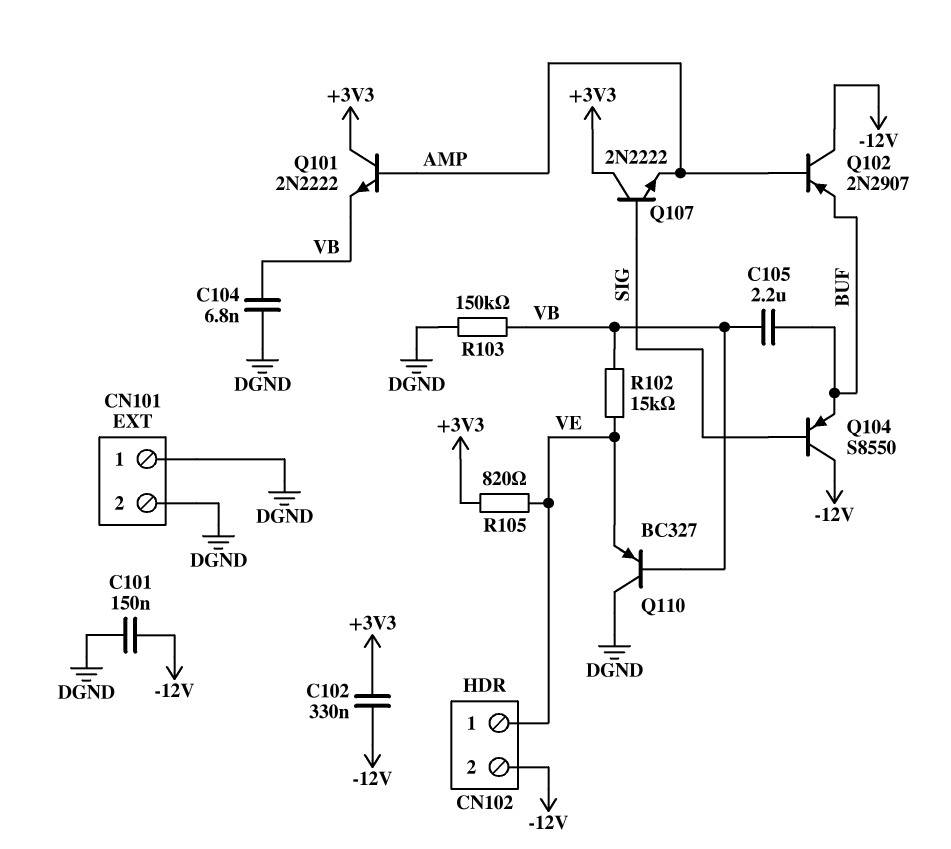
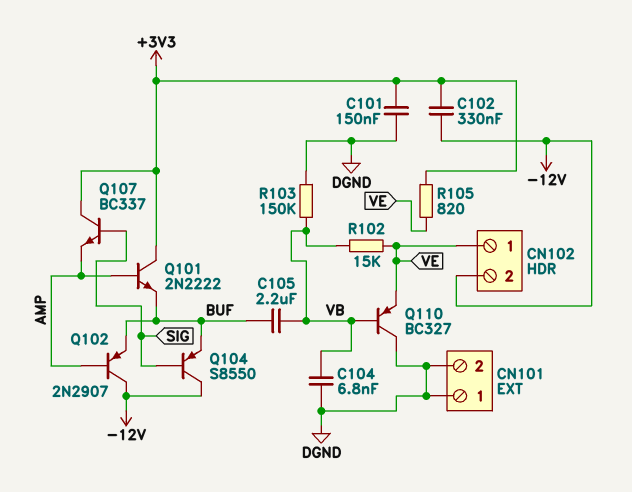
C101: 150nF (-12V, DGND) -> 150nF (+3V3, DGND)
Q101: NPN 2N2222 (B AMP, C +3V3, E VB) -> NPN 2N2222 (B AMP, C +3V3, E BUF)
Q107: NPN 2N2222 (B SIG, C +3V3, E AMP) -> NPN BC337 (B SIG, C +3V3, E AMP)

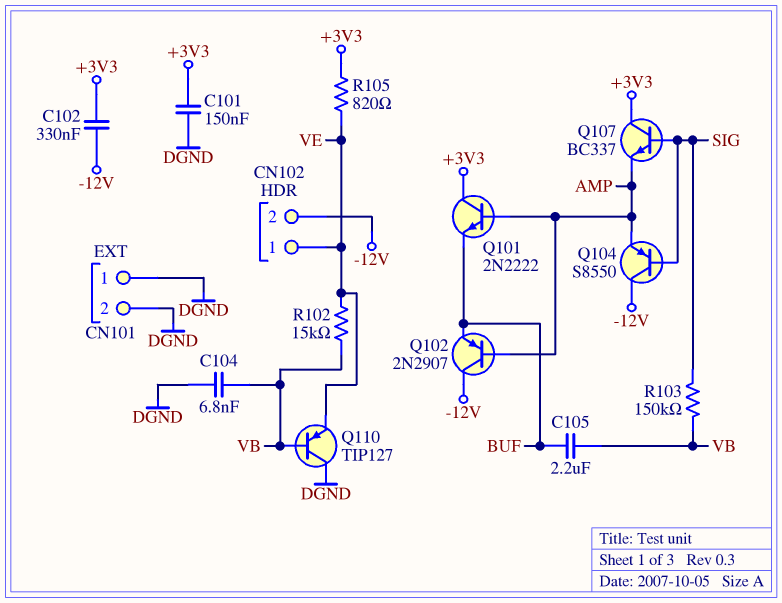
Q104: PNP S8550 (B SIG, C -12V, E BUF) -> PNP S8550 (B SIG, C -12V, E AMP)
Q110: PNP BC327 (B VB, C DGND, E VE) -> PNP TIP127 (B VB, C DGND, E VE)
R103: 150k (DGND, VB) -> 150k (SIG, VB)

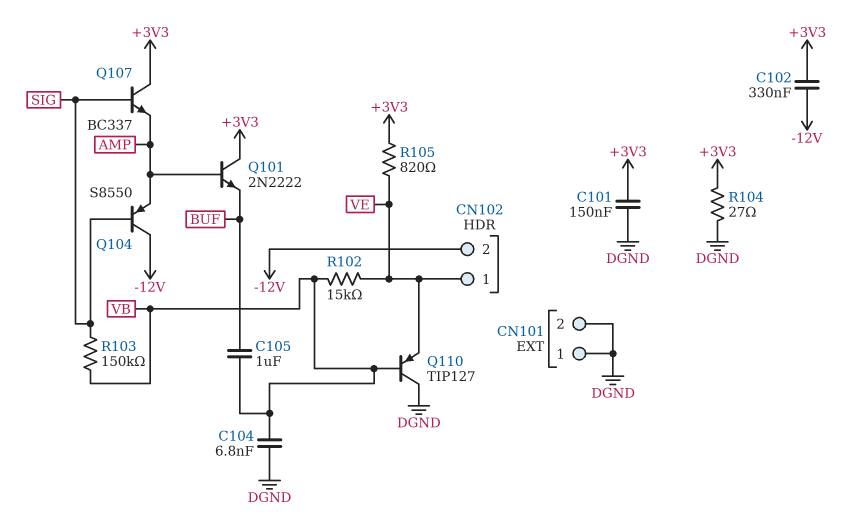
C105: 2.2uF (BUF, VB) -> 1uF (BUF, VB)
Q102: PNP 2N2907 (B AMP, C -12V, E BUF) -> none
R104: none -> 27 (+3V3, DGND)

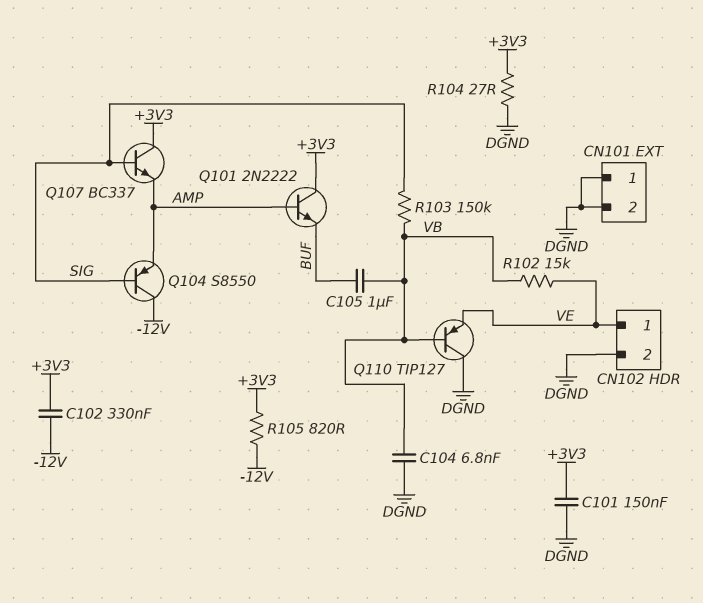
CN102 pin 2: -12V -> DGND
R105: 820 (+3V3, VE) -> 820 (+3V3, -12V)

